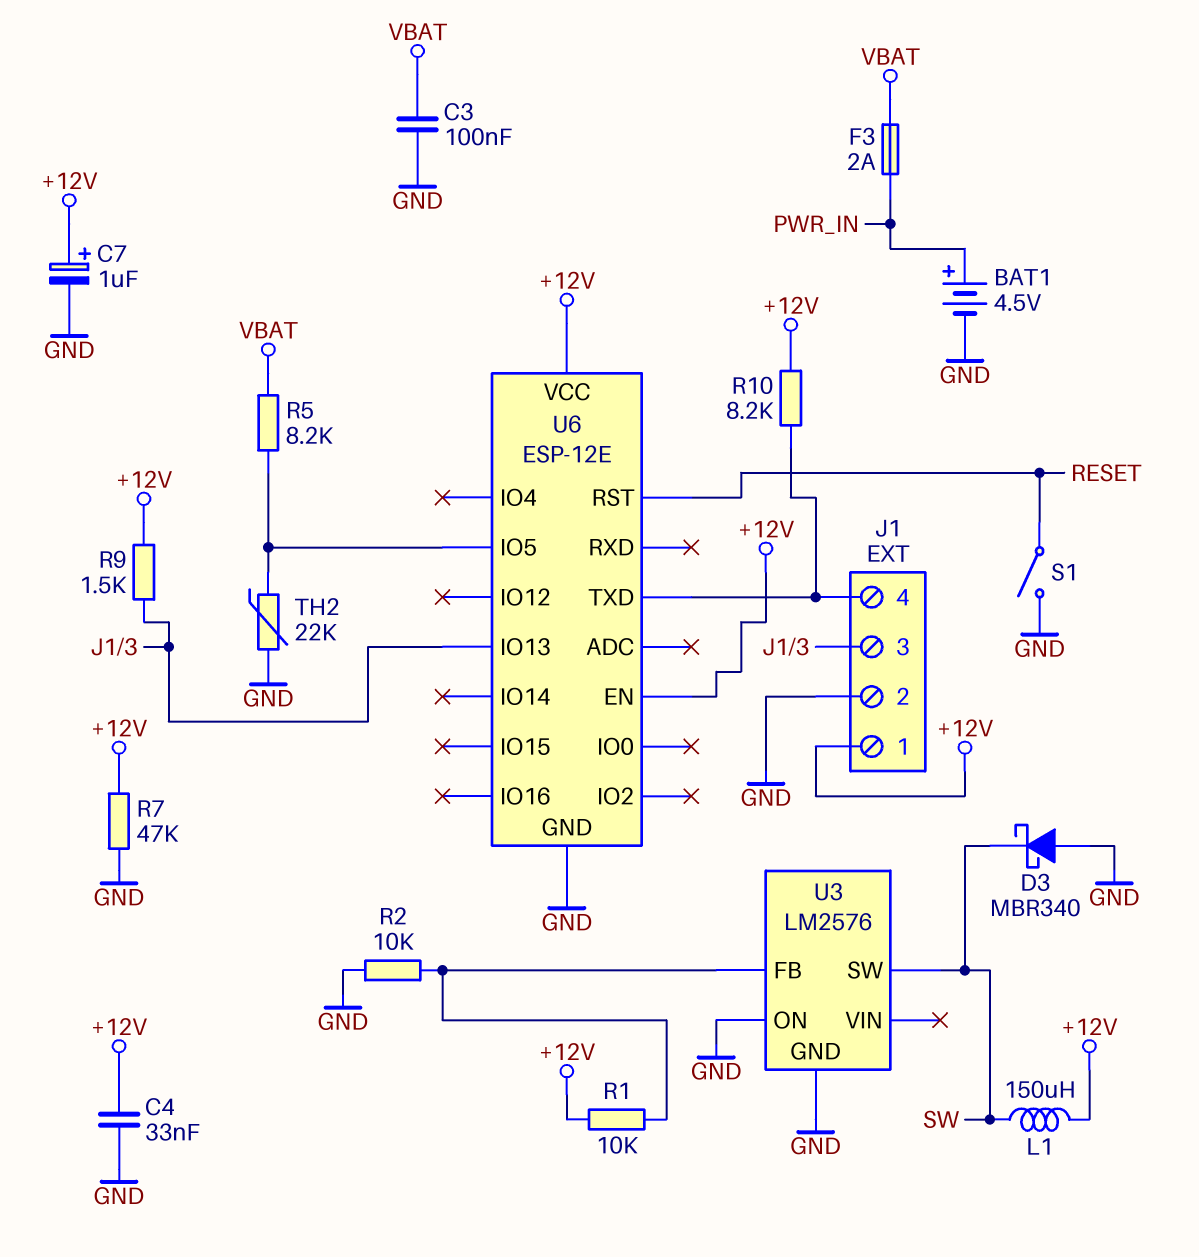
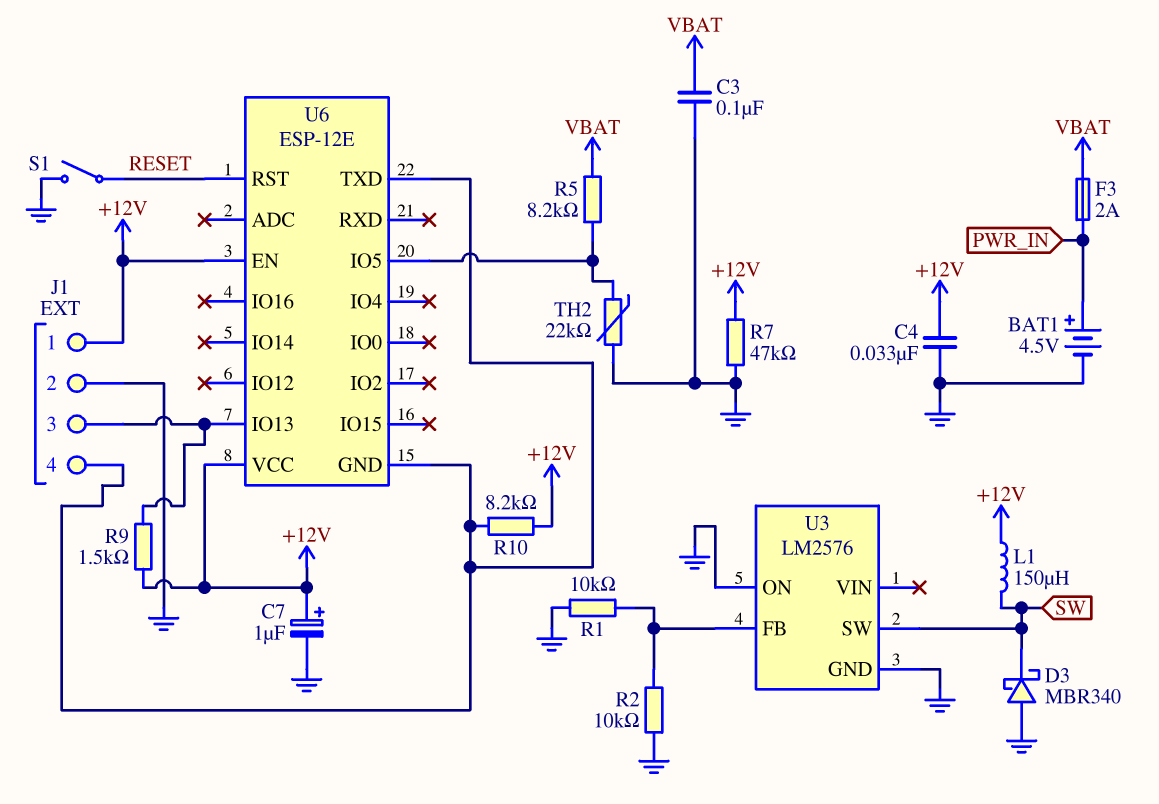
R1: 10k (+12V, U3/FB) -> 10k (GND, U3/FB)
U6 pin GND: GND -> J1/4

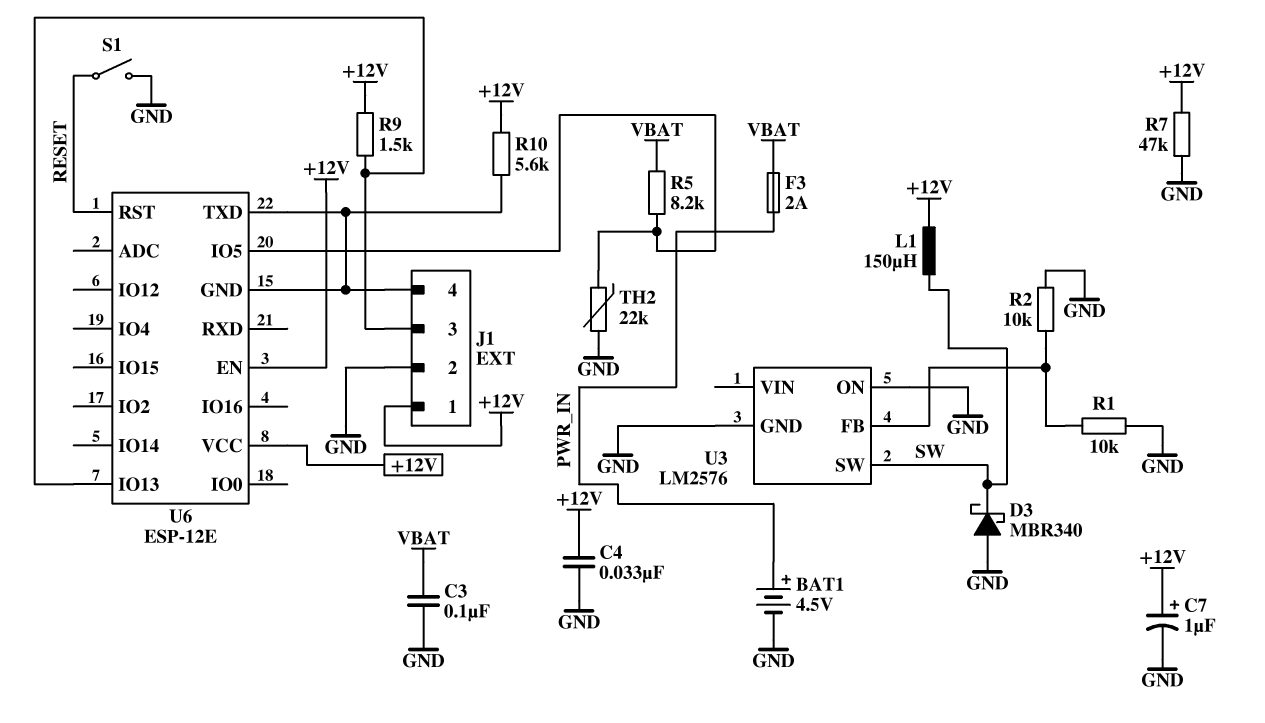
R10: 8.2k (+12V, J1/4) -> 5.6k (+12V, J1/4)

